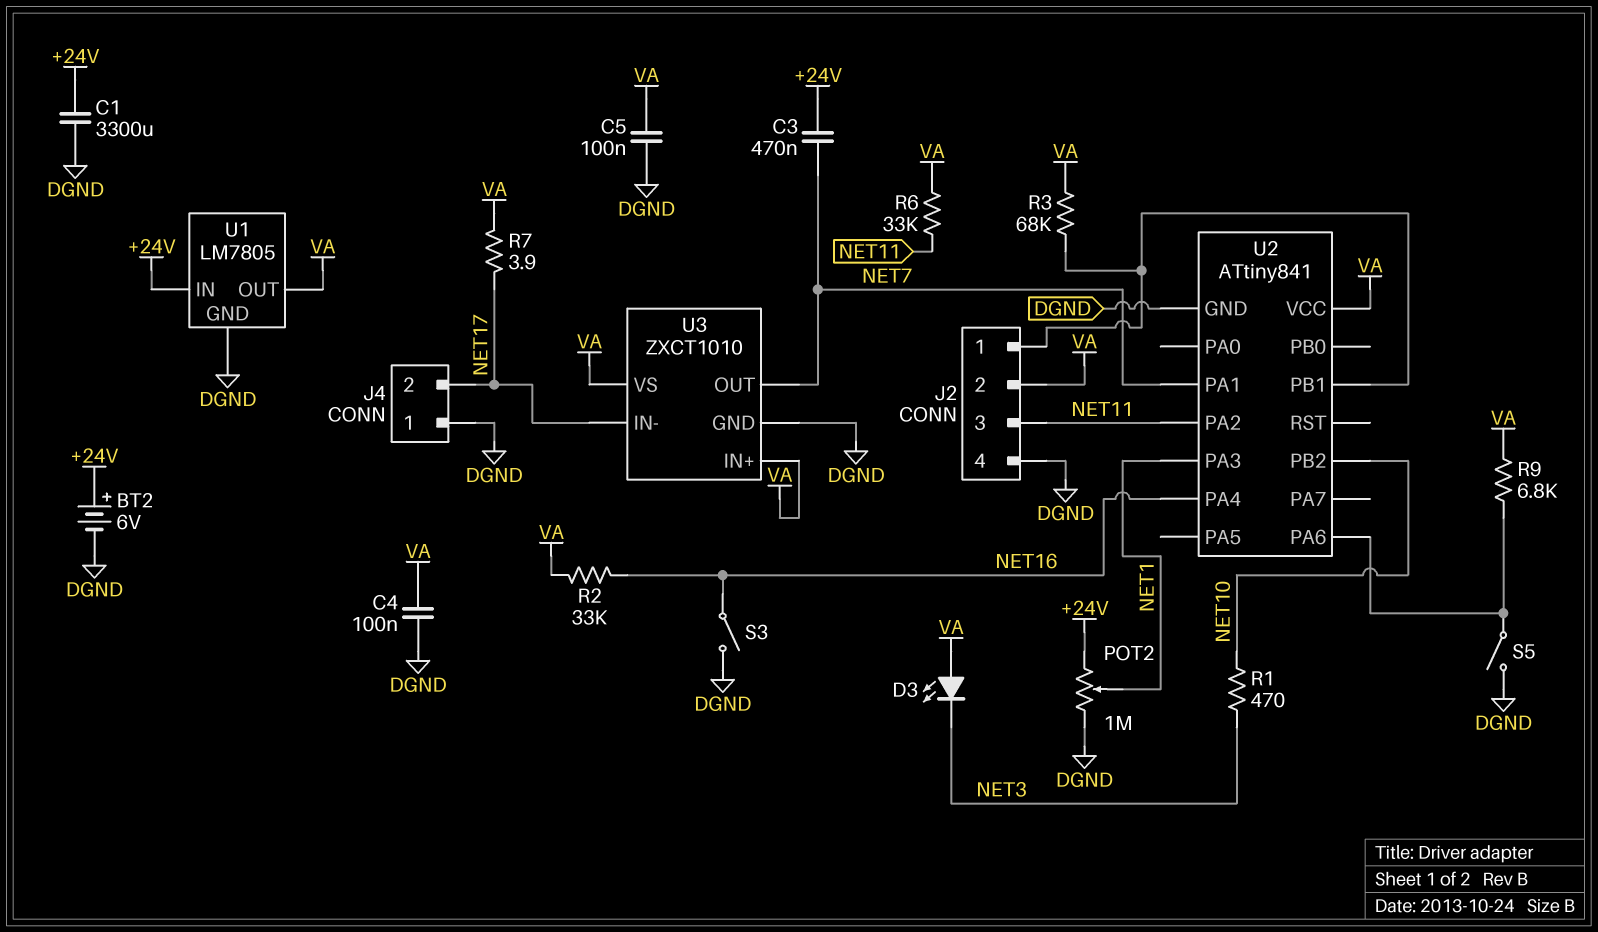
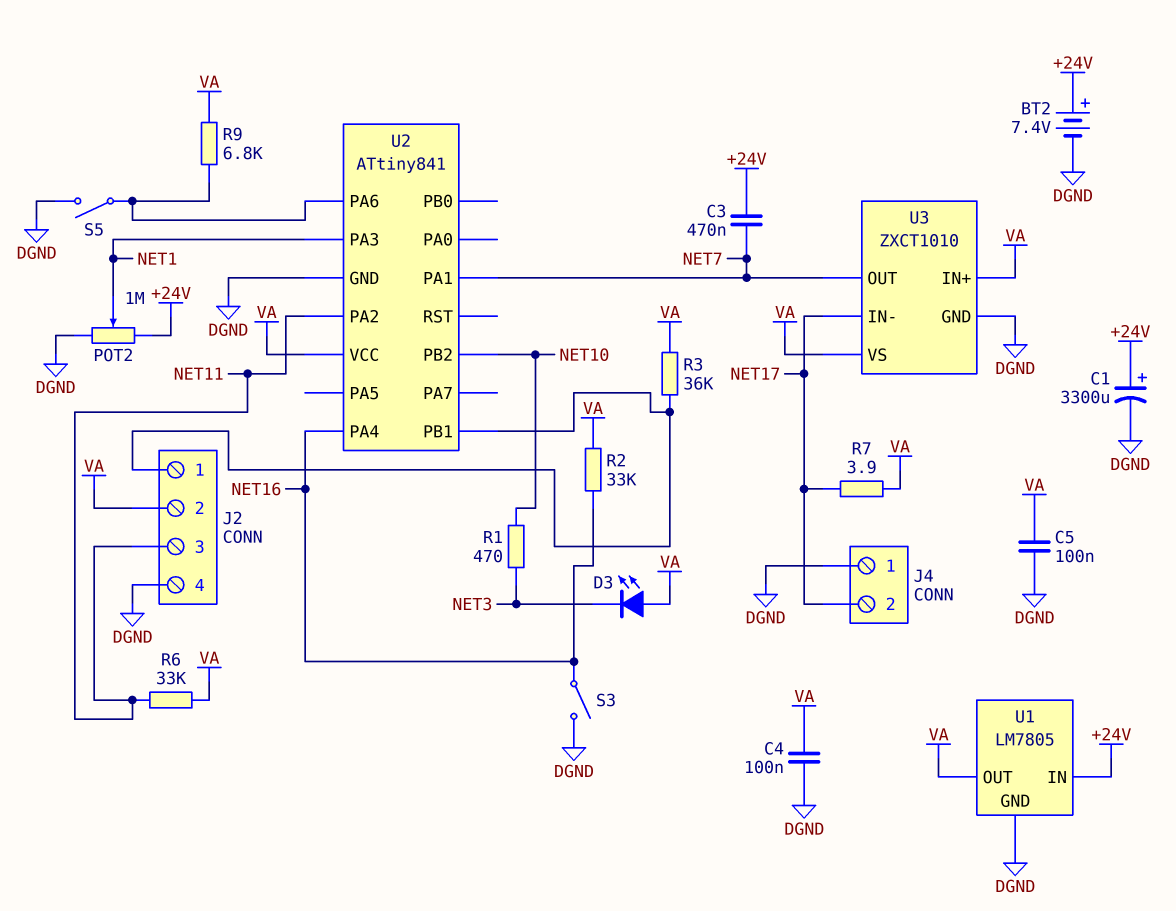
BT2: 6V (plus +24V, minus DGND) -> 7.4V (plus +24V, minus DGND)
C1: 3300uF (+24V, DGND) -> 3300uF (plus +24V, minus DGND)
R3: 68k (J2/1, VA) -> 36k (J2/1, VA)

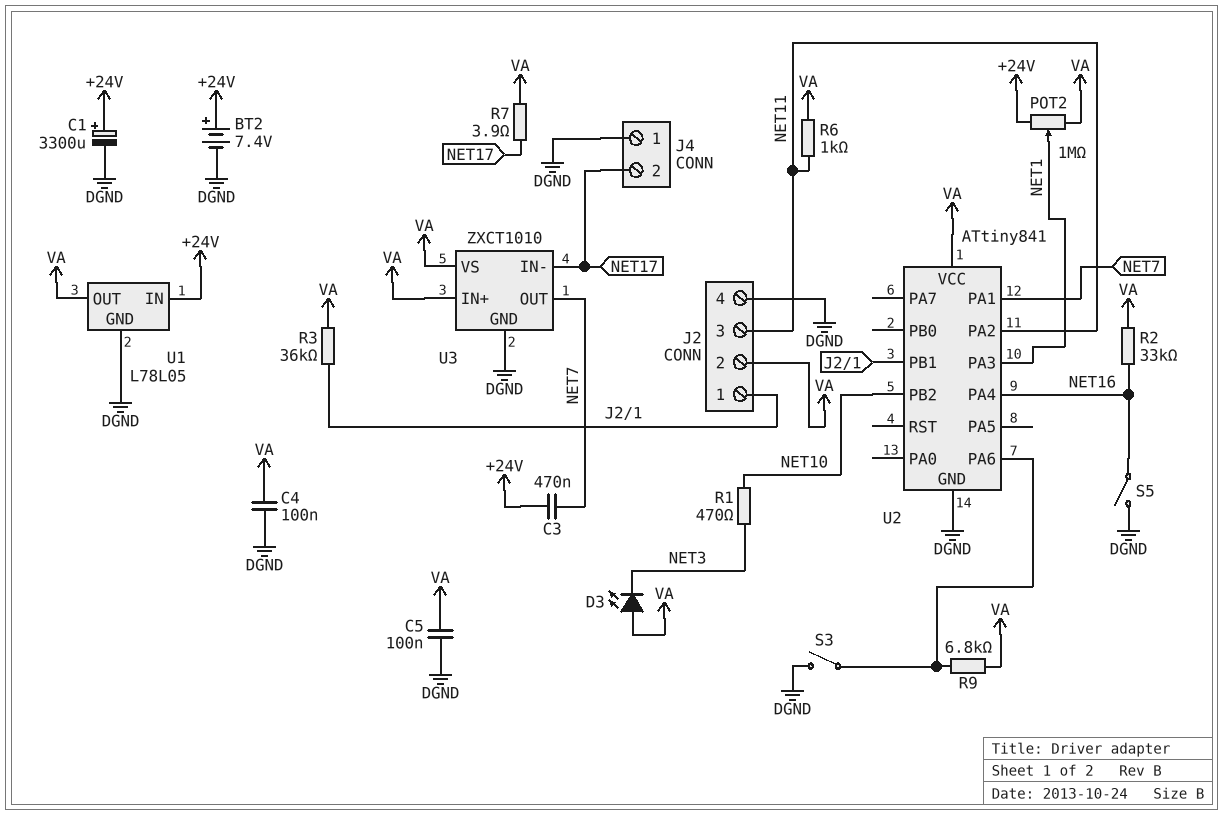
POT2: 1M (+24V, DGND, wiper NET1) -> 1M (+24V, VA, wiper NET1)
R6: 33k (NET11, VA) -> 1k (NET11, VA)
S3: switch (DGND, NET16) -> switch (DGND, U2/PA6)
S5: switch (DGND, U2/PA6) -> switch (DGND, NET16)
U1: LM7805 -> L78L05

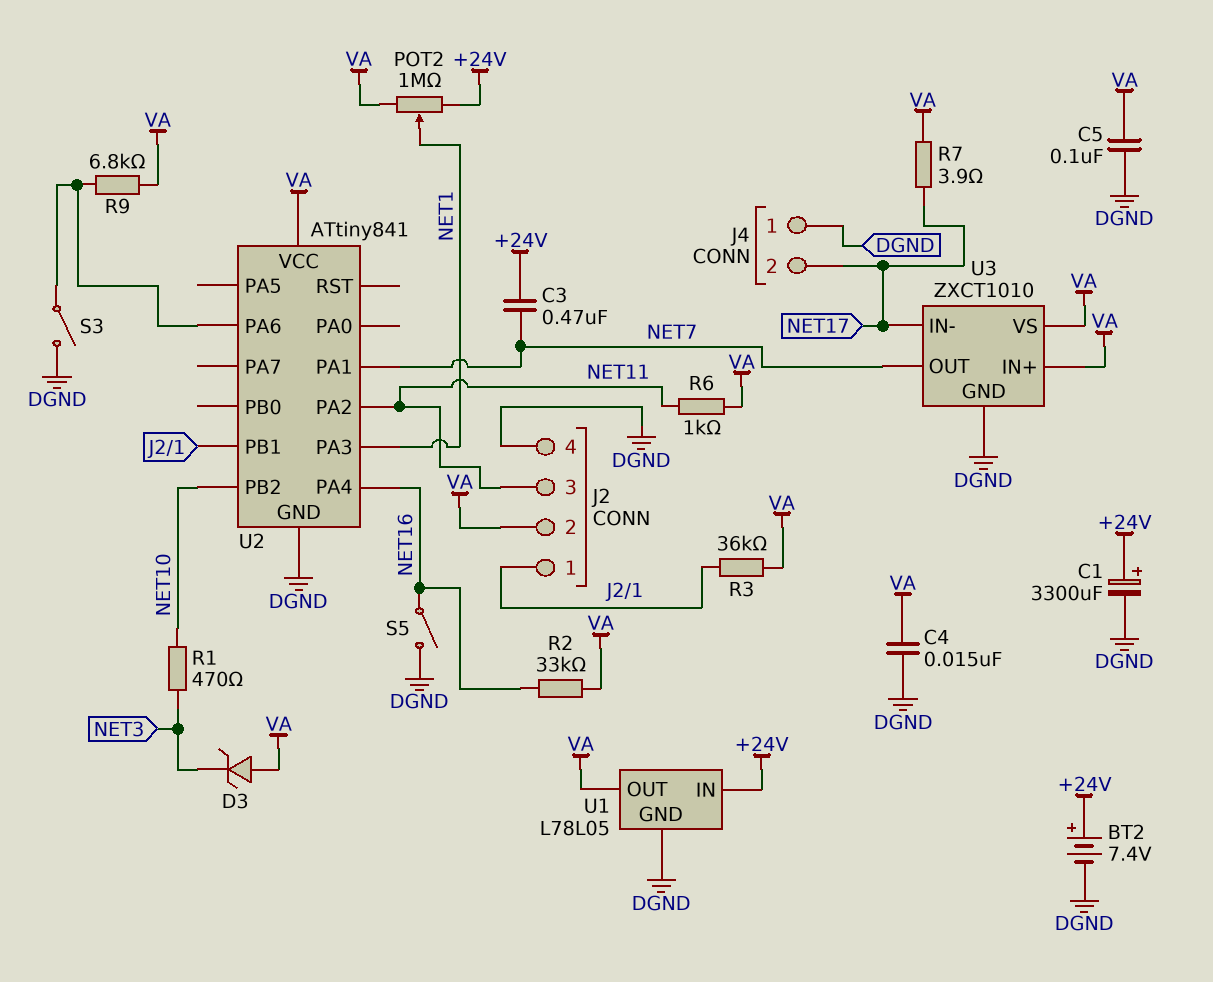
C4: 100nF (DGND, VA) -> 15nF (DGND, VA)
D3: LED (A VA, K NET3) -> zener (A VA, K NET3)

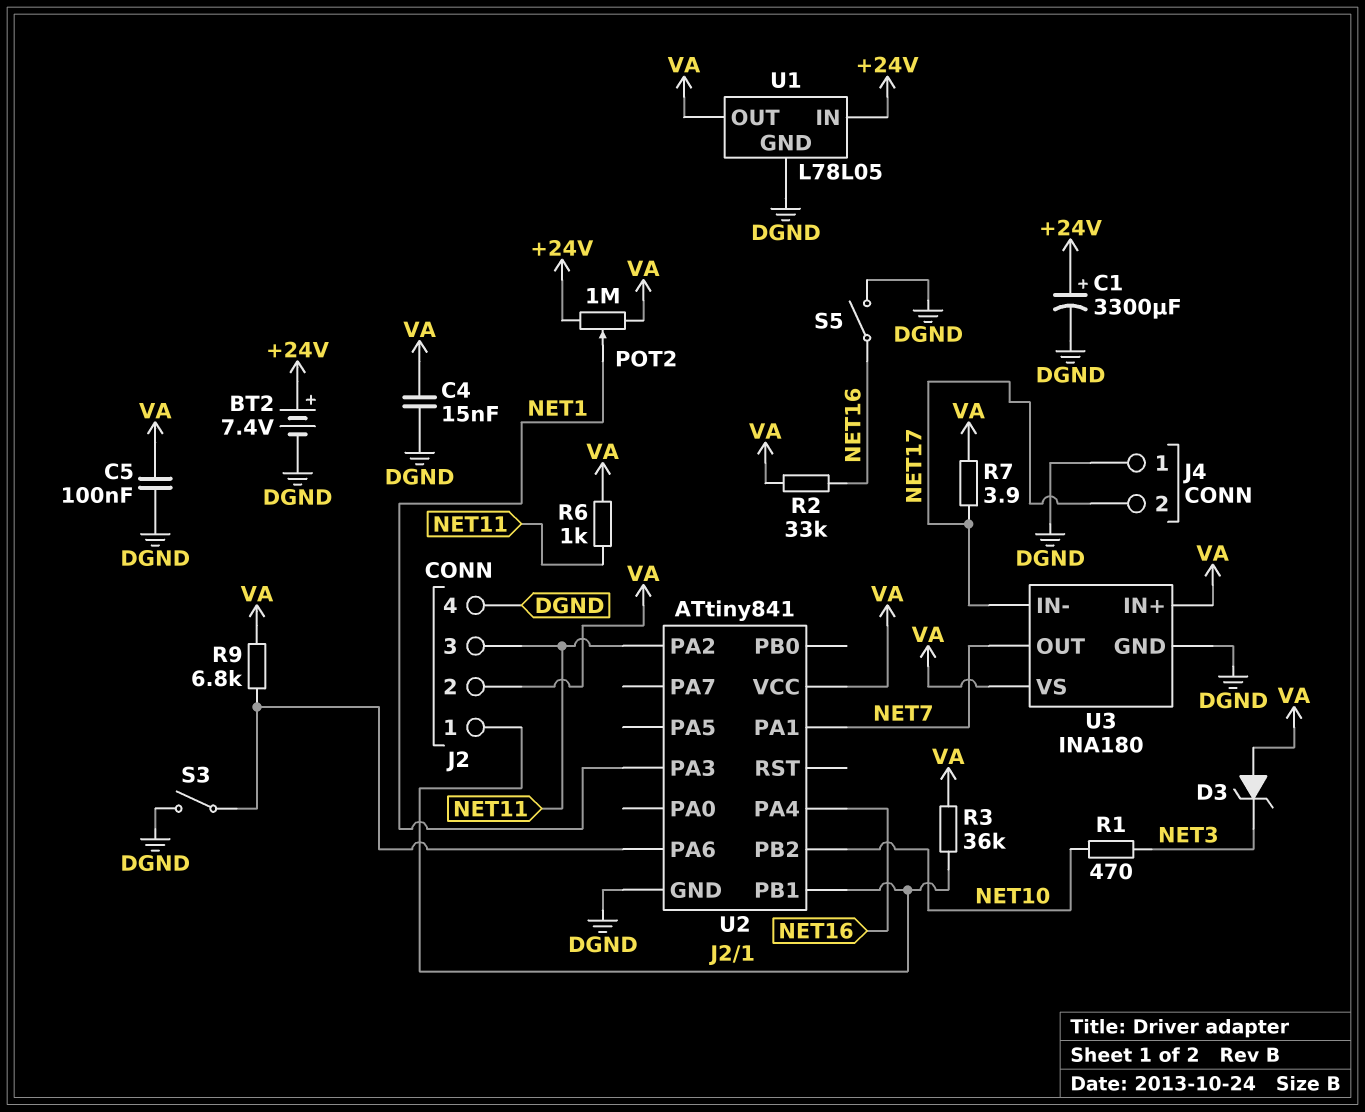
C3: 470nF (+24V, NET7) -> none
U3: ZXCT1010 -> INA180

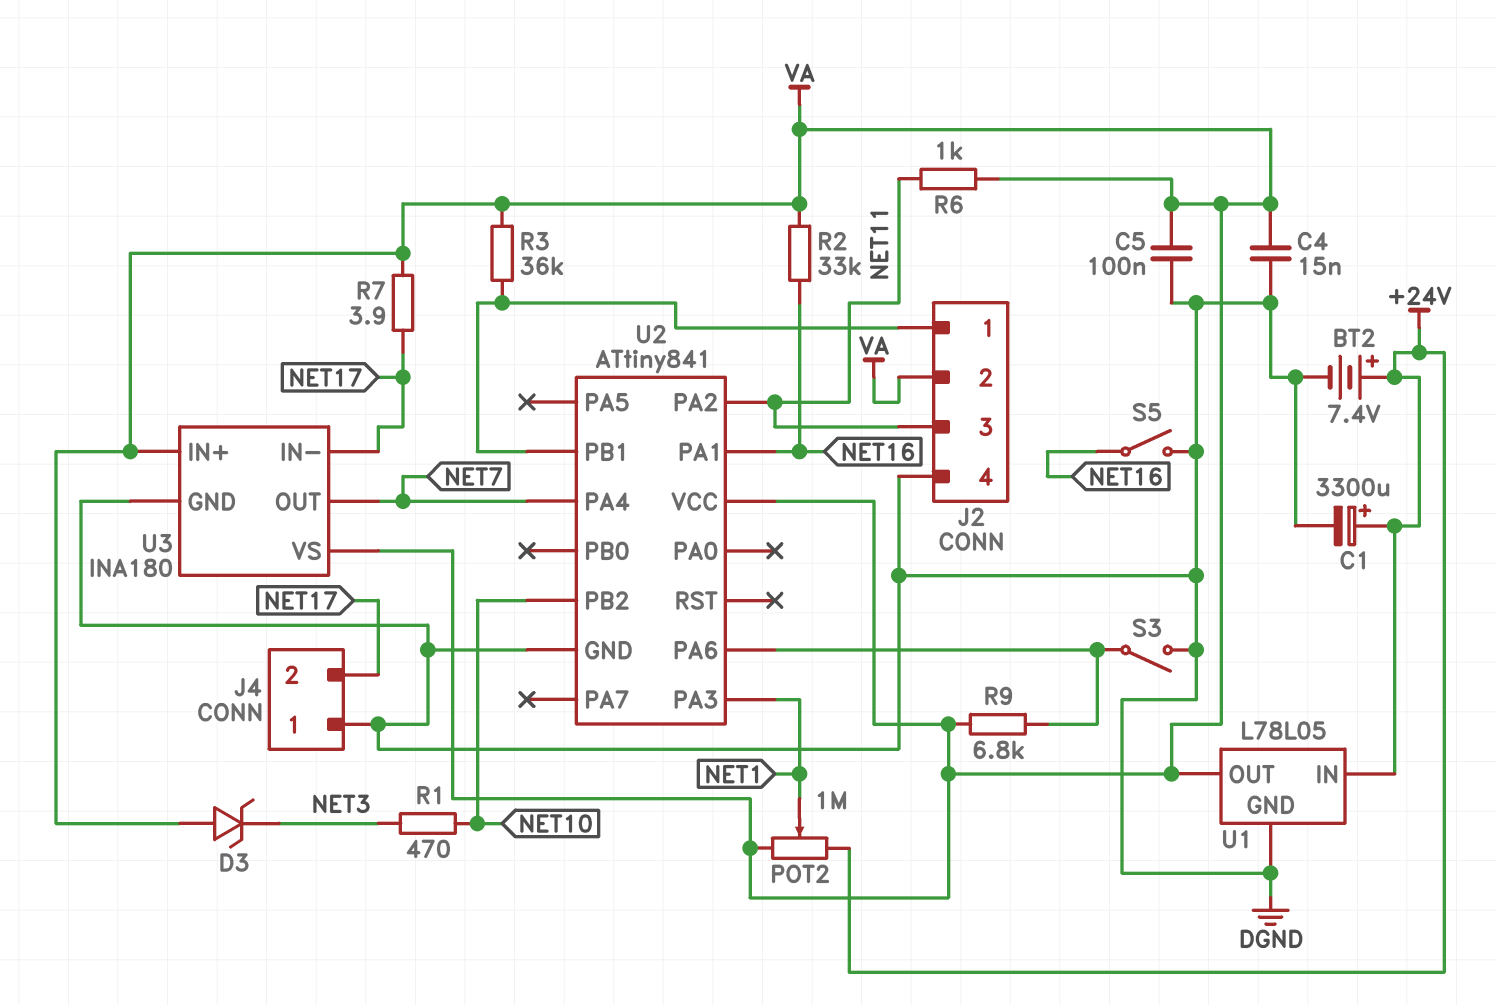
U2 pin PA1: NET7 -> NET16
U2 pin PA4: NET16 -> NET7

